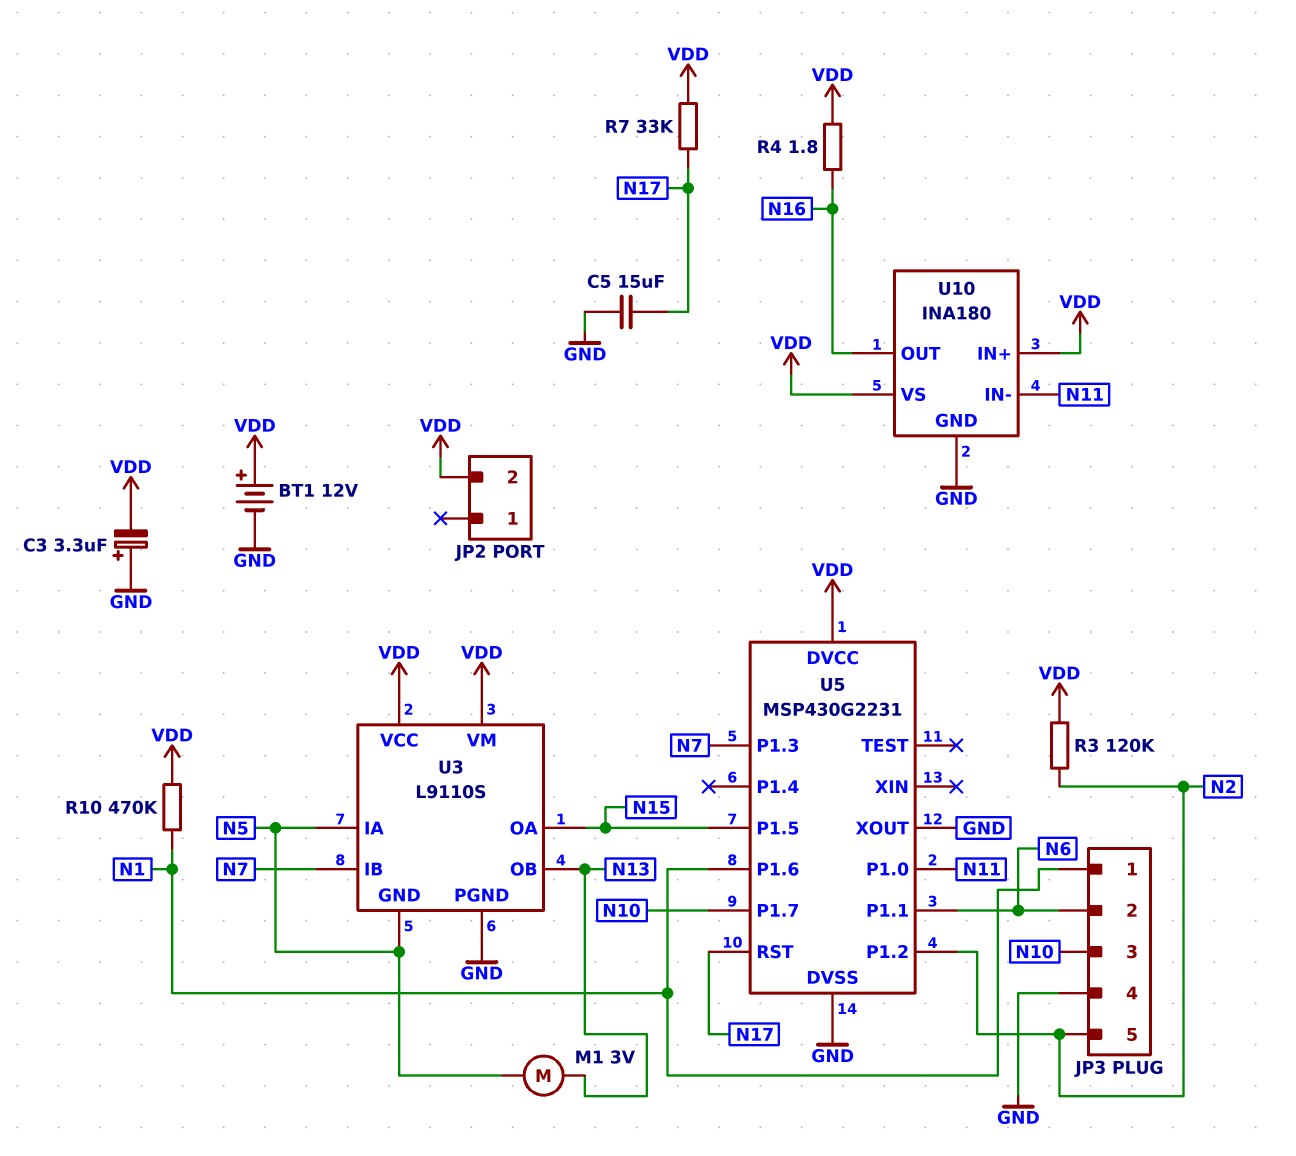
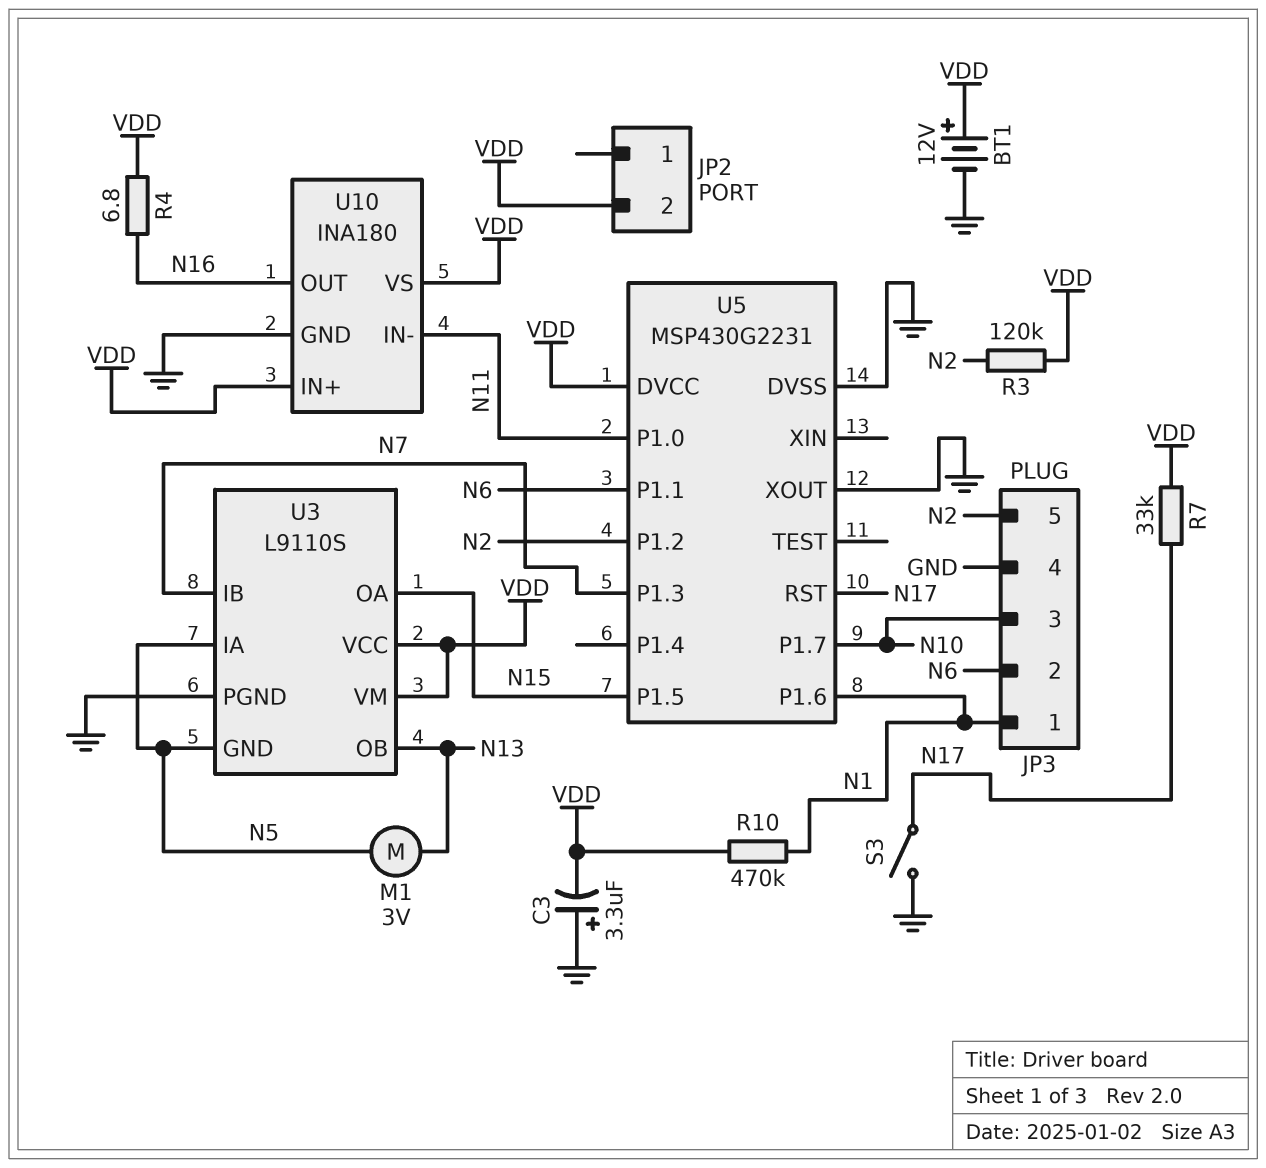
C5: 15uF (GND, N17) -> none
R4: 1.8 (N16, VDD) -> 6.8 (N16, VDD)
S3: none -> switch (GND, N17)

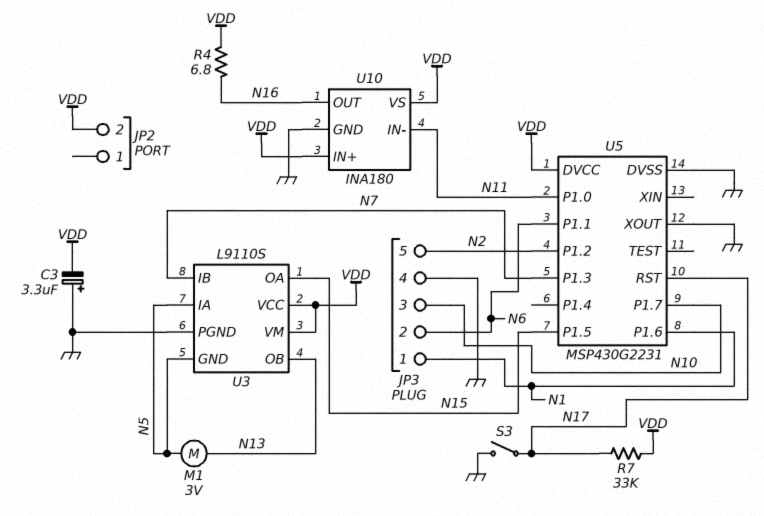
BT1: 12V (plus VDD, minus GND) -> none
R3: 120k (N2, VDD) -> none
R10: 470k (N1, VDD) -> none

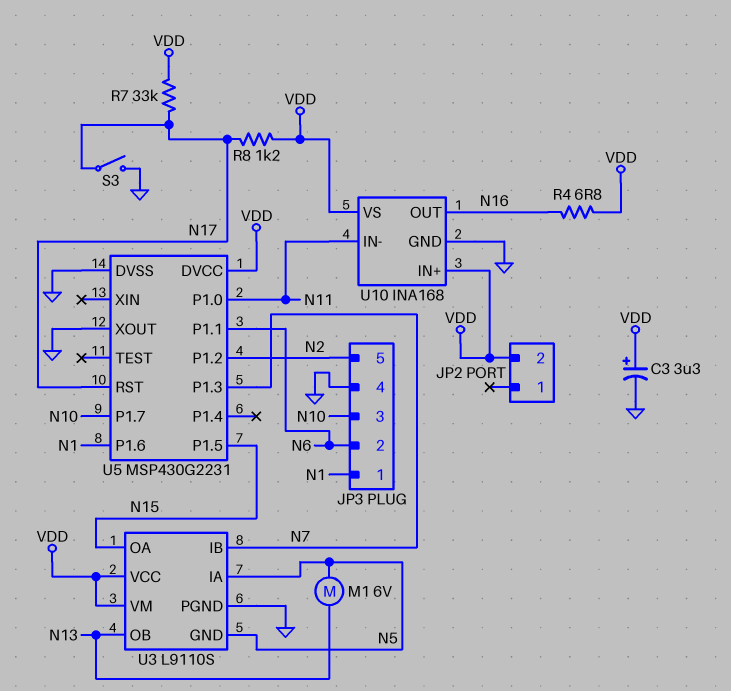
C3: 3.3uF (plus GND, minus VDD) -> 3.3uF (plus VDD, minus GND)
M1: motor 3V (N5, N13) -> motor 6V (N5, N13)
R8: none -> 1.2k (N17, VDD)
U10: INA180 -> INA168

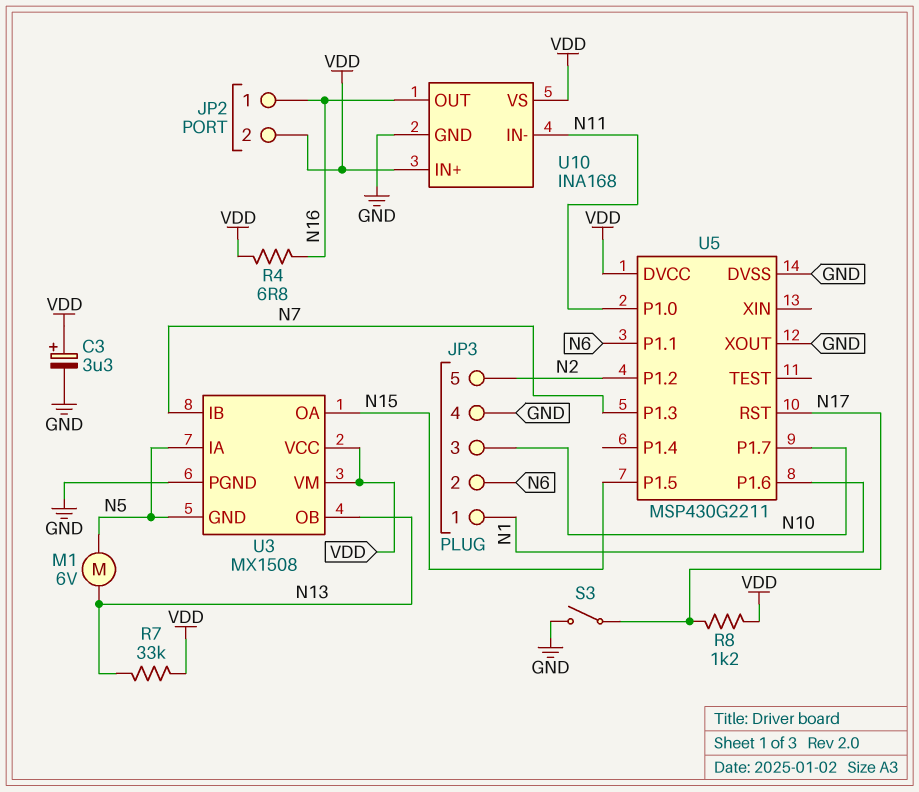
JP2 pin 1: none -> N16
R7: 33k (N17, VDD) -> 33k (N13, VDD)
U3: L9110S -> MX1508
U5: MSP430G2231 -> MSP430G2211

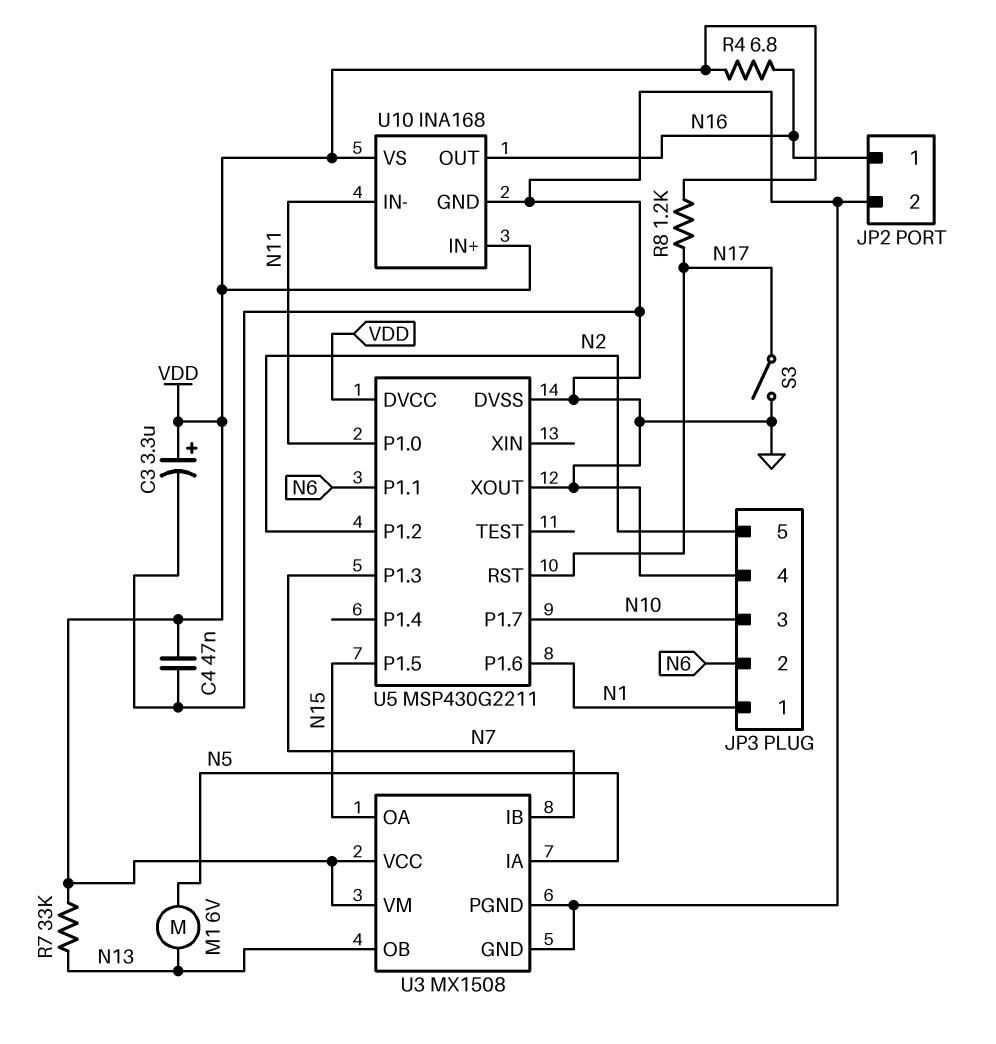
C4: none -> 47nF (GND, VDD)
JP2 pin 2: VDD -> GND
U3 pin GND: N5 -> GND

